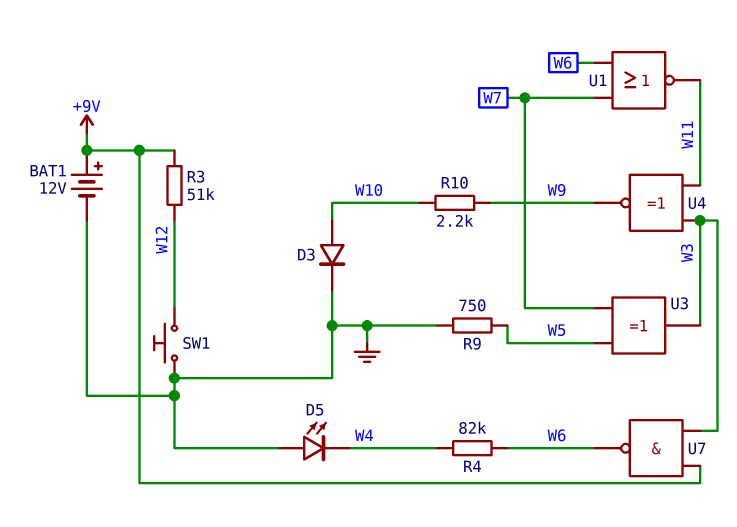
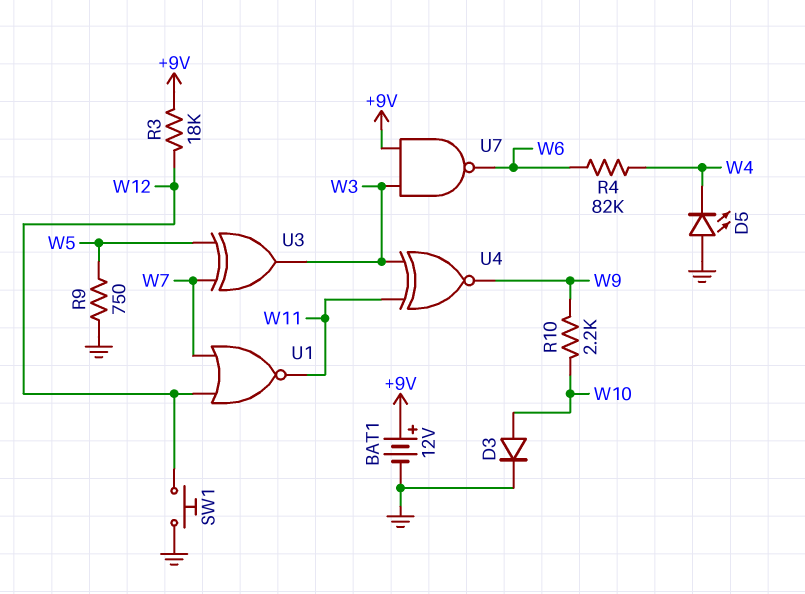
R3: 51k (+9V, W12) -> 18k (+9V, W12)
U1: NOR (in W6, in W7, out W11) -> NOR (in W7, in W12, out W11)

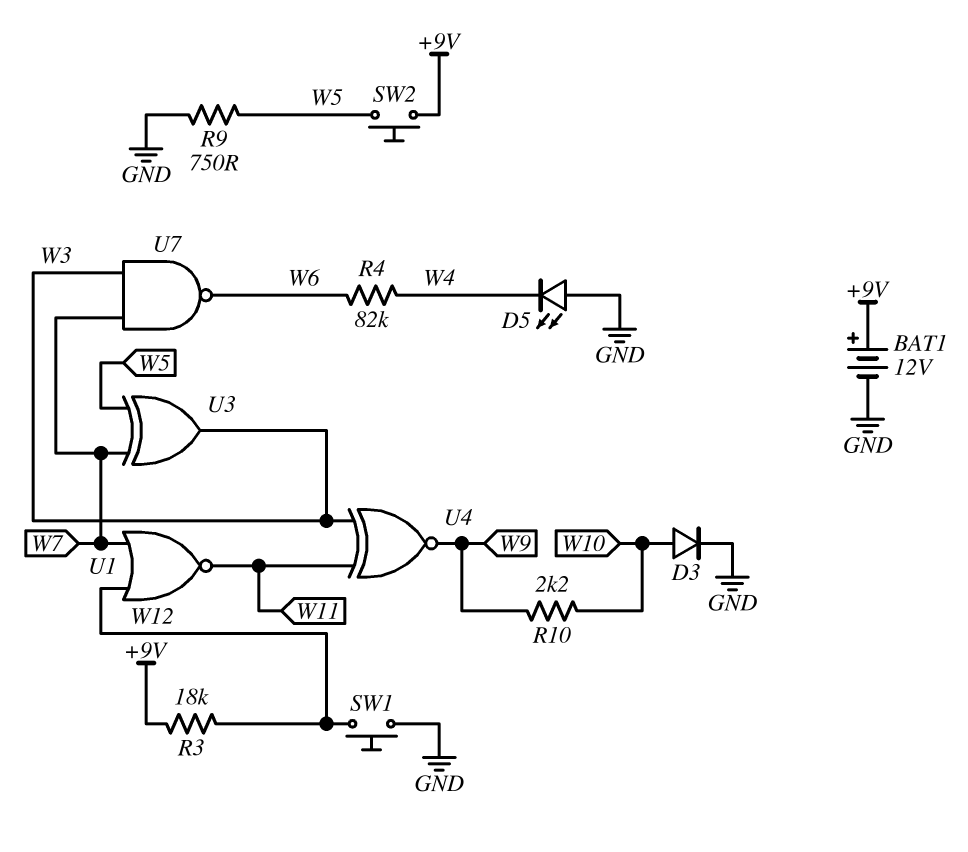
SW2: none -> button (+9V, W5)
U7: NAND (in +9V, in W3, out W6) -> NAND (in W3, in W7, out W6)

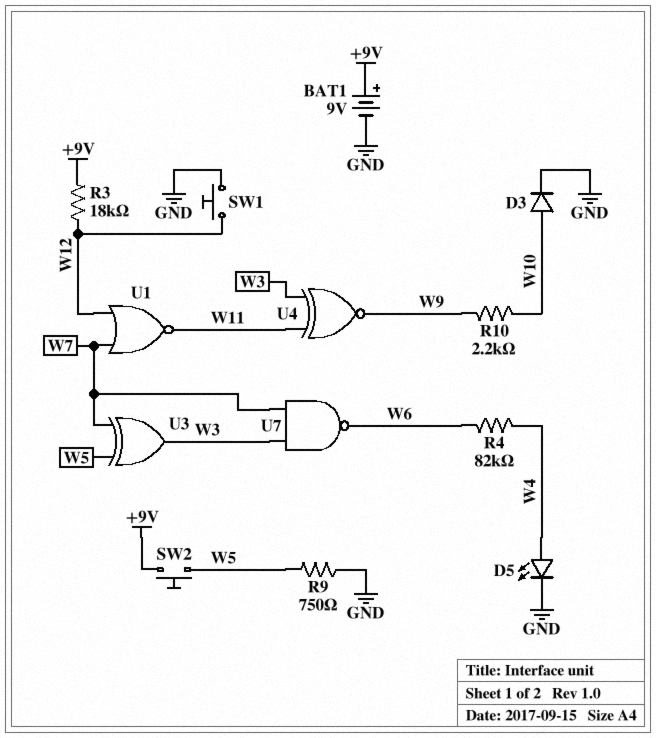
BAT1: 12V (plus +9V, minus GND) -> 9V (plus +9V, minus GND)
D5: LED (A GND, K W4) -> LED (A W4, K GND)

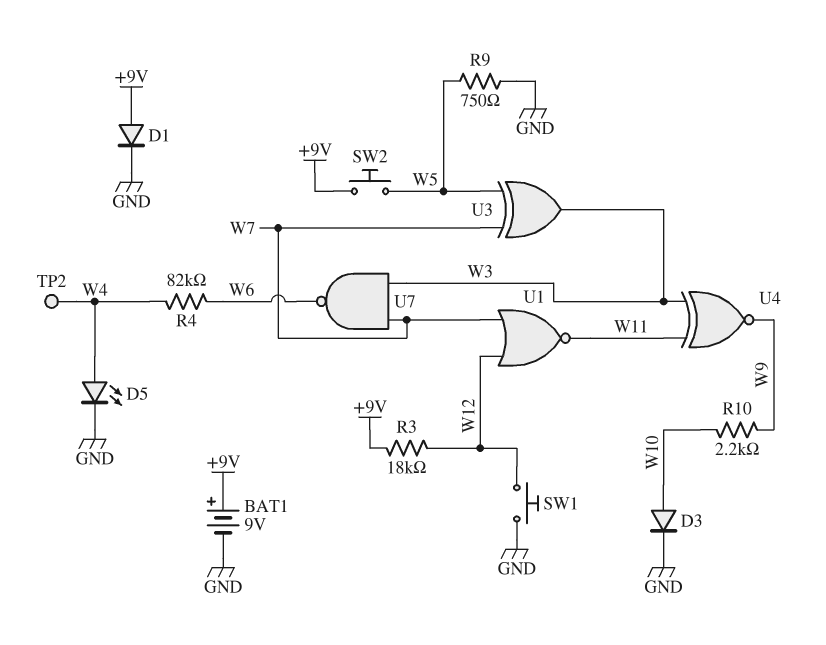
D1: none -> diode (A +9V, K GND)
TP2: none -> test point (W4)

